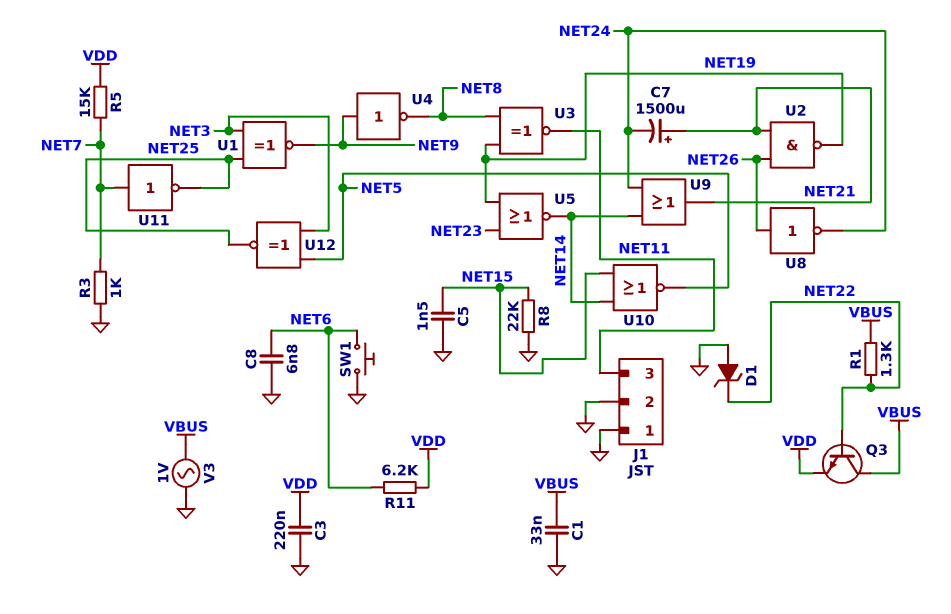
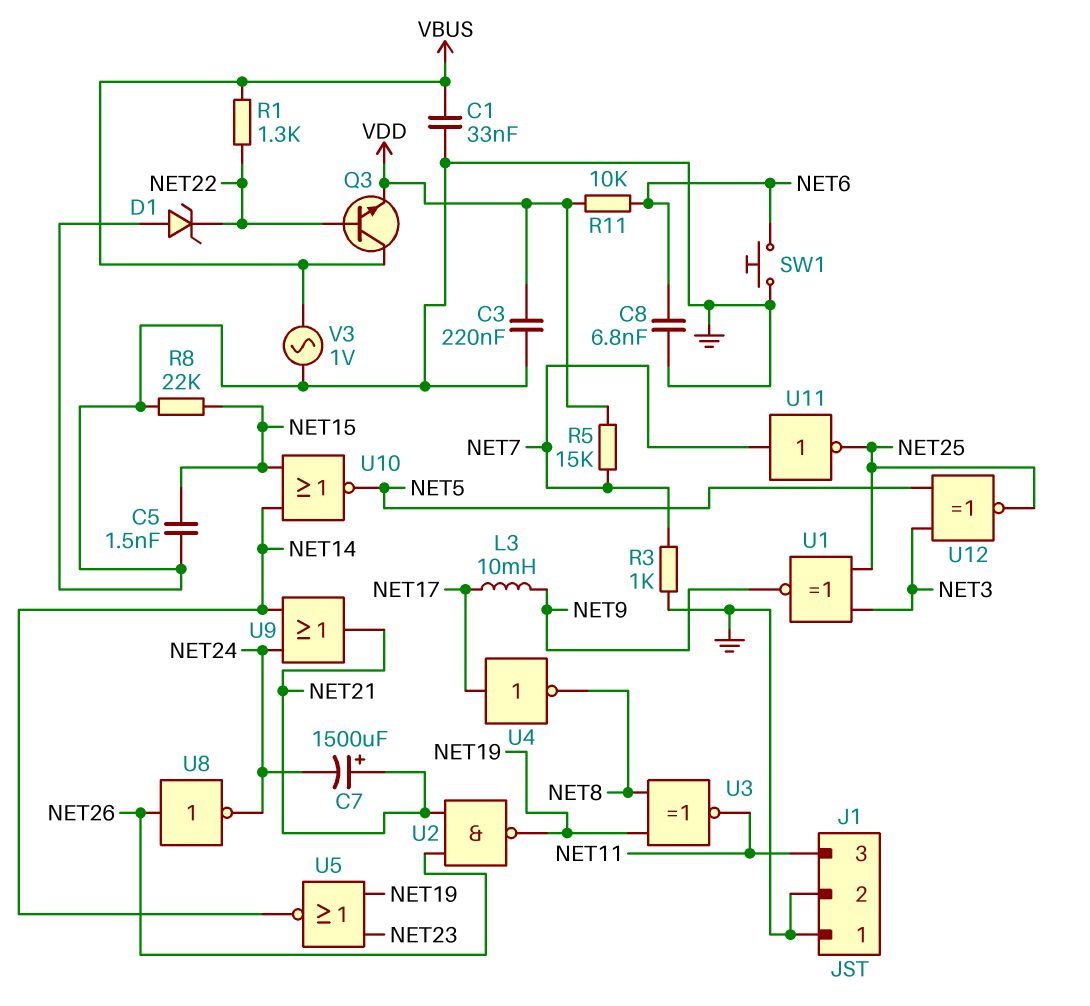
L3: none -> 10mH (NET9, NET17)
R11: 6.2k (NET6, VDD) -> 10k (NET6, VDD)
U4: NOT (in NET9, out NET8) -> NOT (in NET17, out NET8)

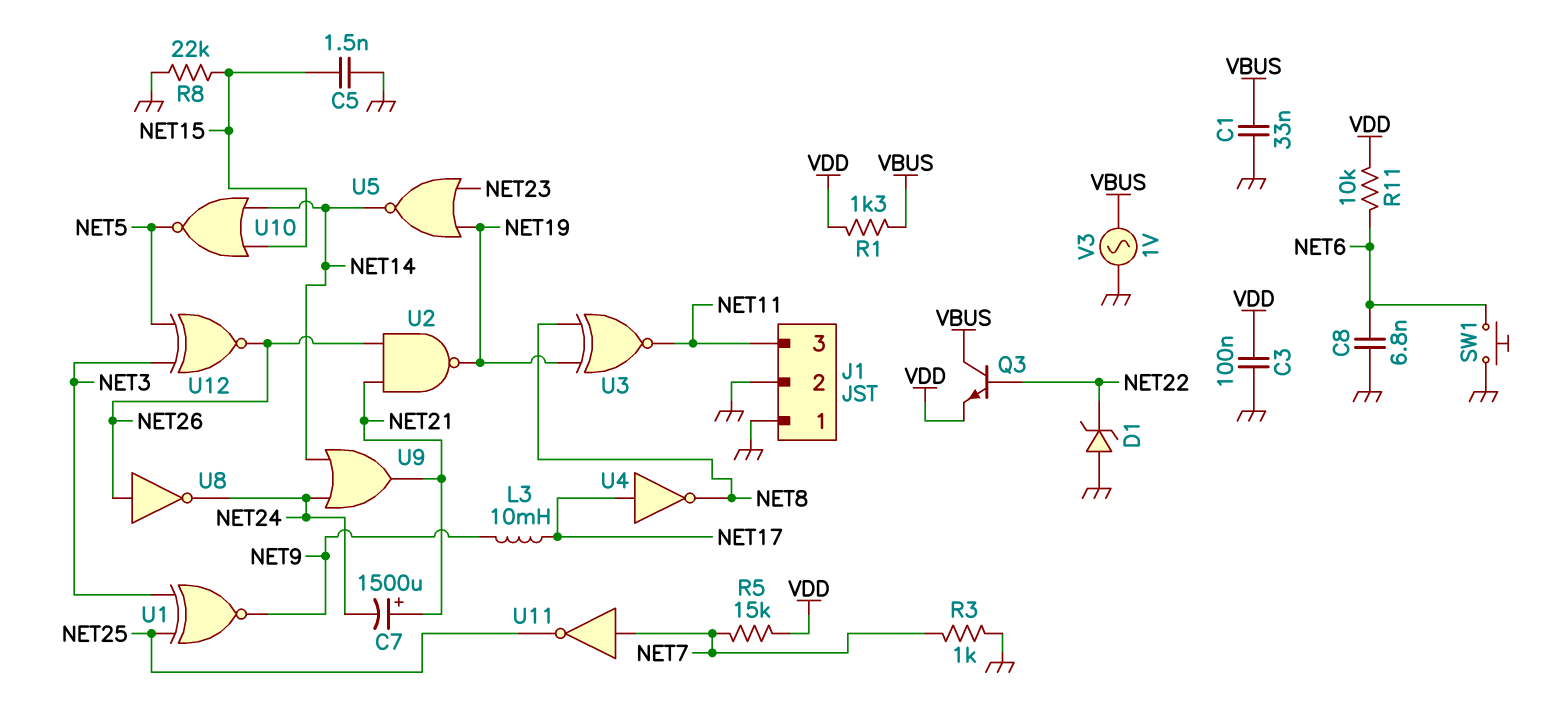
C3: 220nF (GND, VDD) -> 100nF (GND, VDD)
R1: 1.3k (NET22, VBUS) -> 1.3k (VBUS, VDD)
U12: XNOR (in NET3, in NET5, out NET25) -> XNOR (in NET3, in NET5, out NET26)

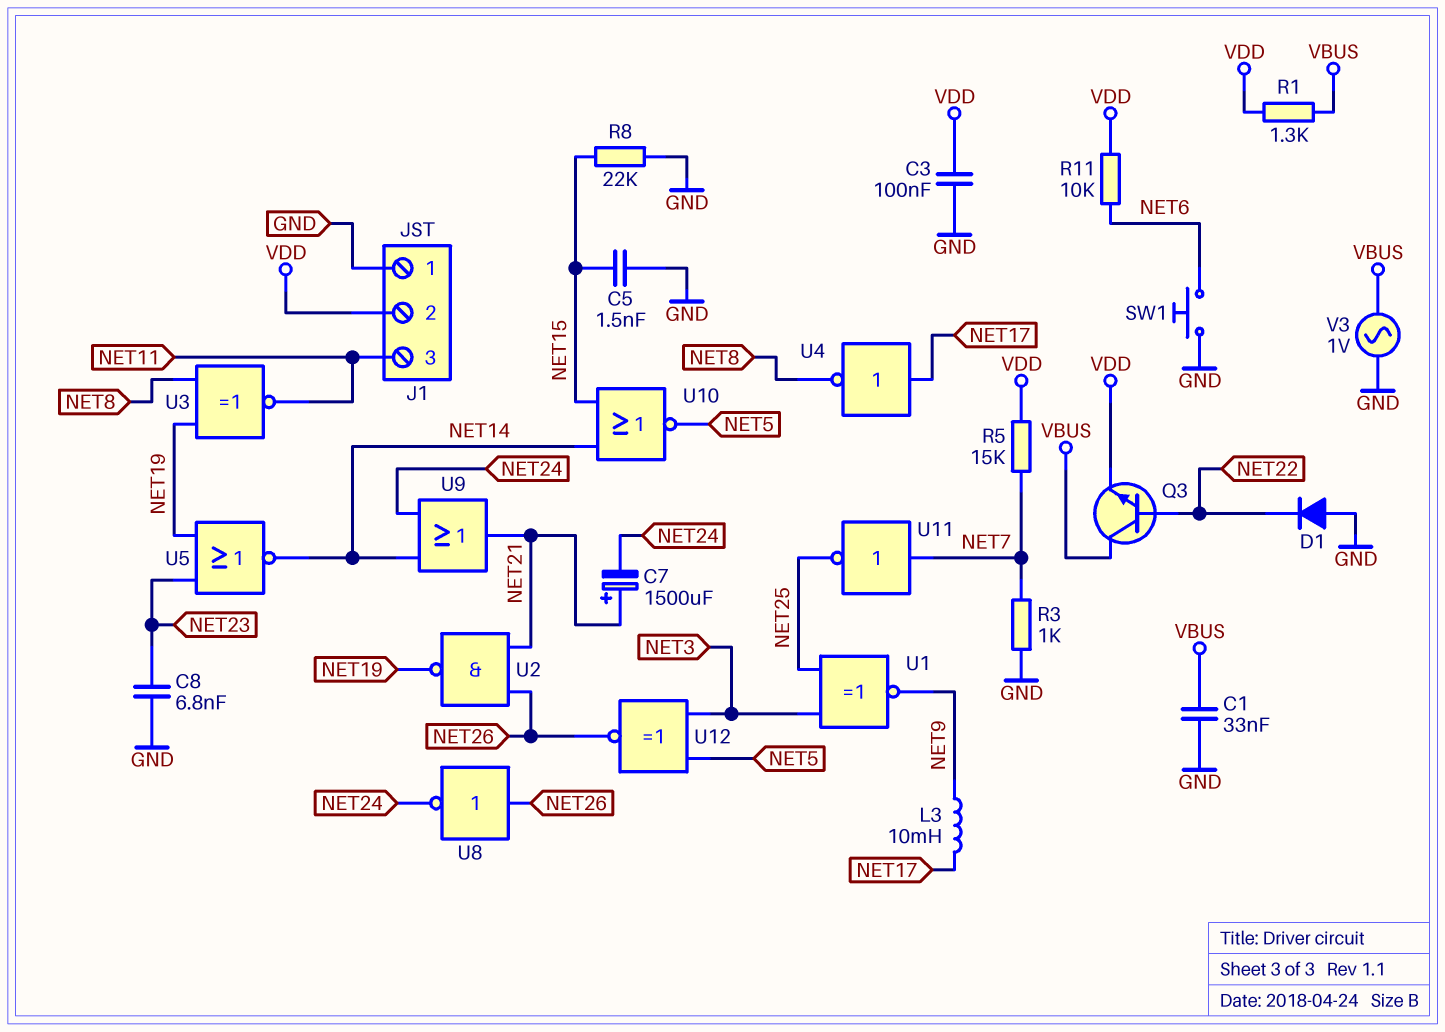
C8: 6.8nF (GND, NET6) -> 6.8nF (GND, NET23)
D1: zener (A GND, K NET22) -> diode (A GND, K NET22)
J1 pin 2: GND -> VDD

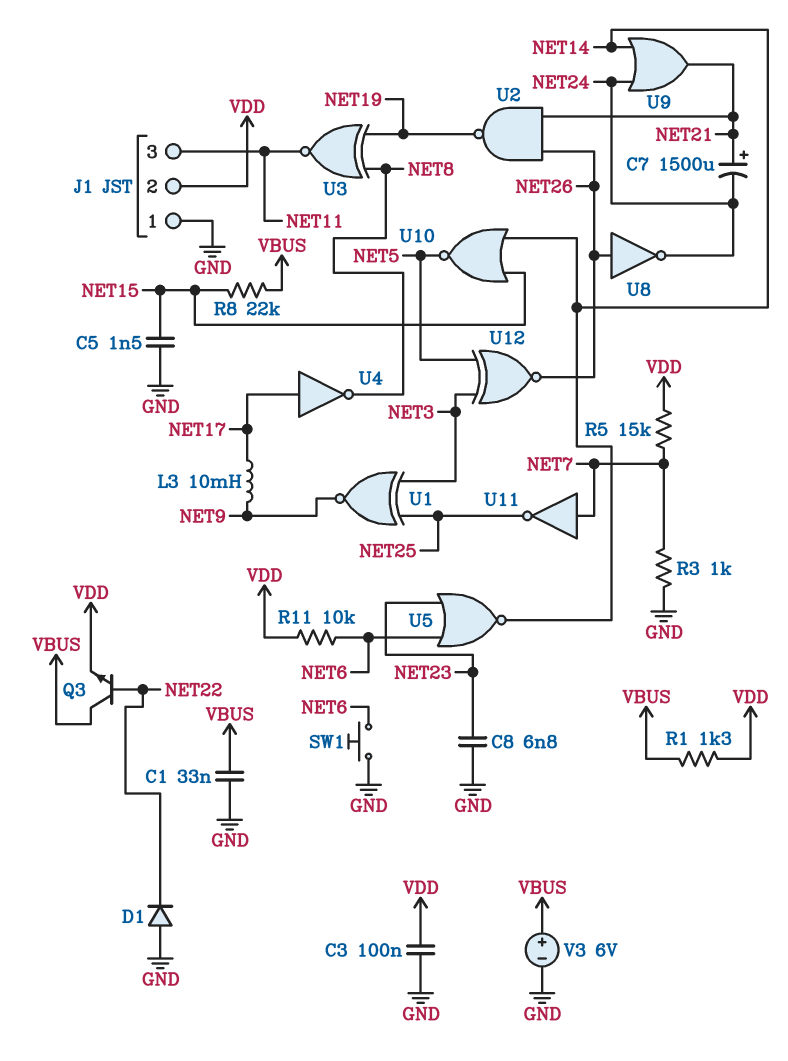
R8: 22k (GND, NET15) -> 22k (NET15, VBUS)
U5: NOR (in NET19, in NET23, out NET14) -> NOR (in NET6, in NET23, out NET14)
V3: AC 1V (GND, VBUS) -> 6V (plus VBUS, minus GND)

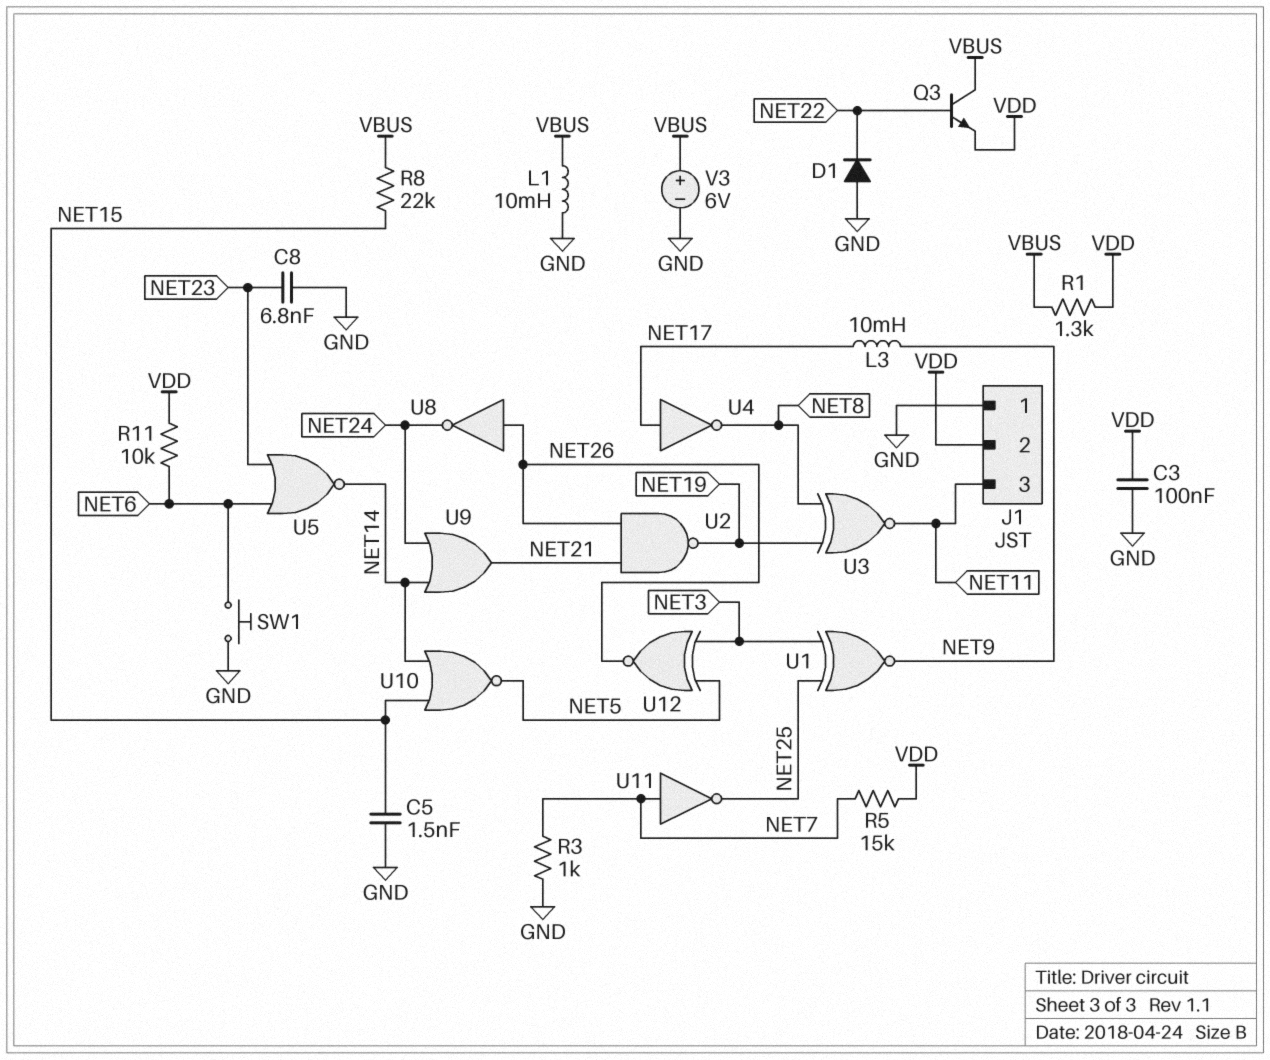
C1: 33nF (GND, VBUS) -> none
C7: 1500uF (plus NET21, minus NET24) -> none
L1: none -> 10mH (GND, VBUS)

